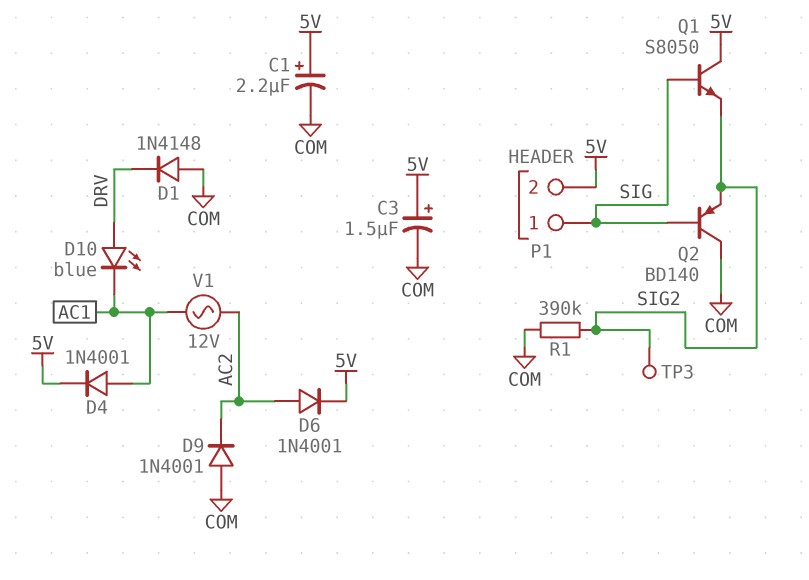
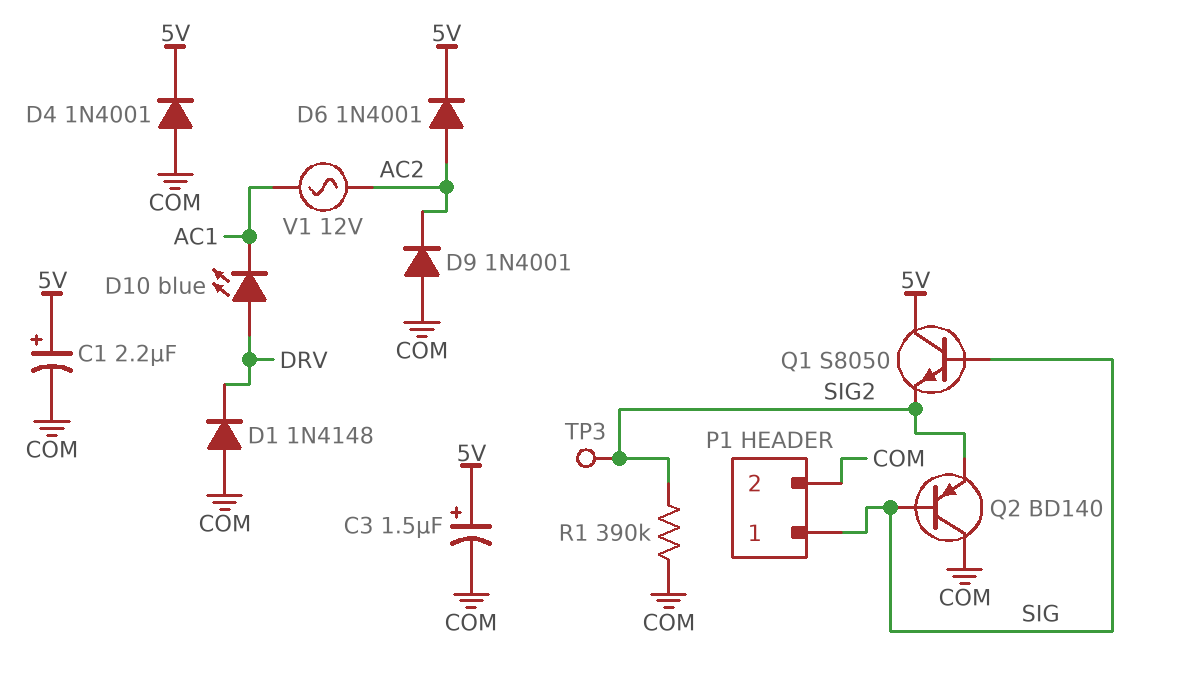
D4: diode 1N4001 (A AC1, K 5V) -> diode 1N4001 (A COM, K 5V)
P1 pin 2: 5V -> COM

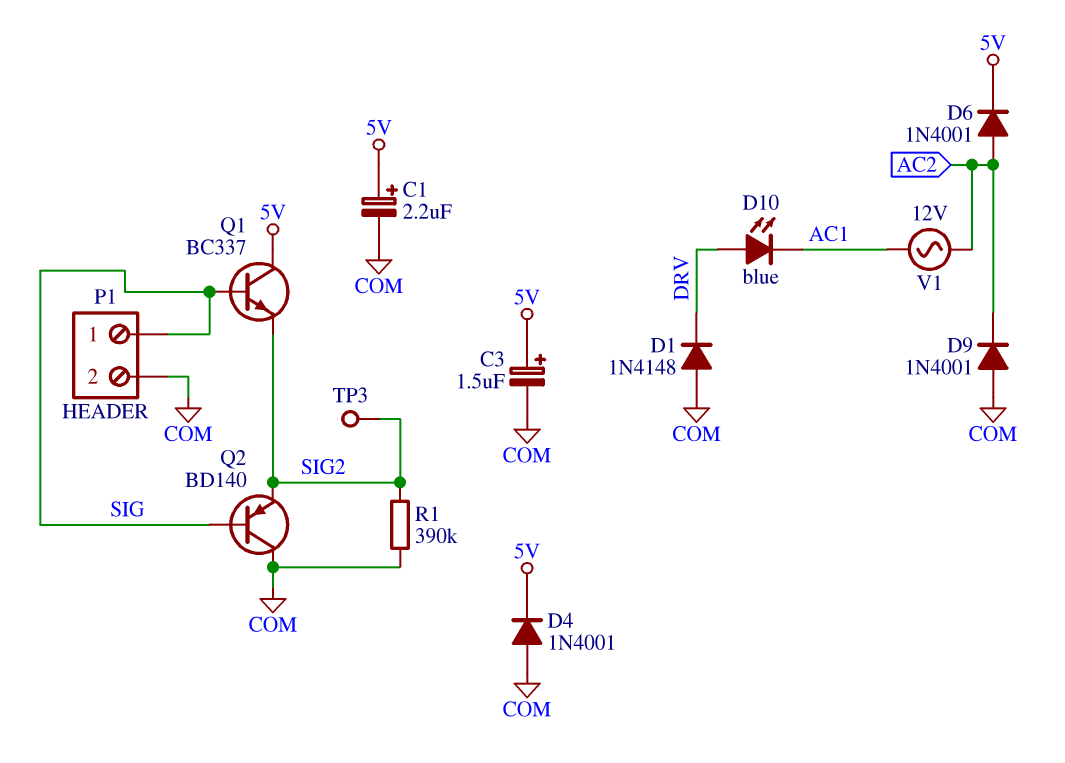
Q1: NPN S8050 (B SIG, C 5V, E SIG2) -> NPN BC337 (B SIG, C 5V, E SIG2)

